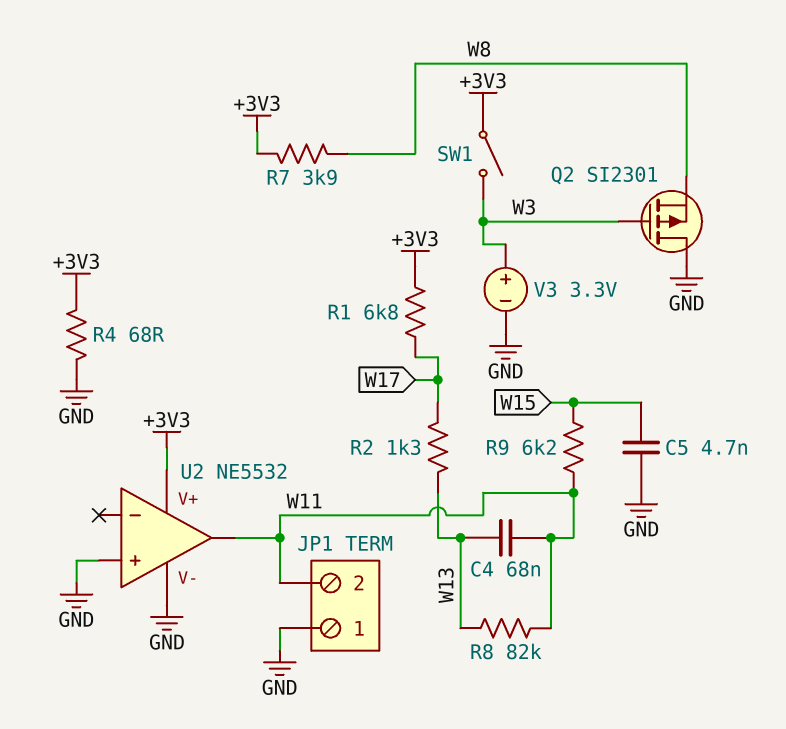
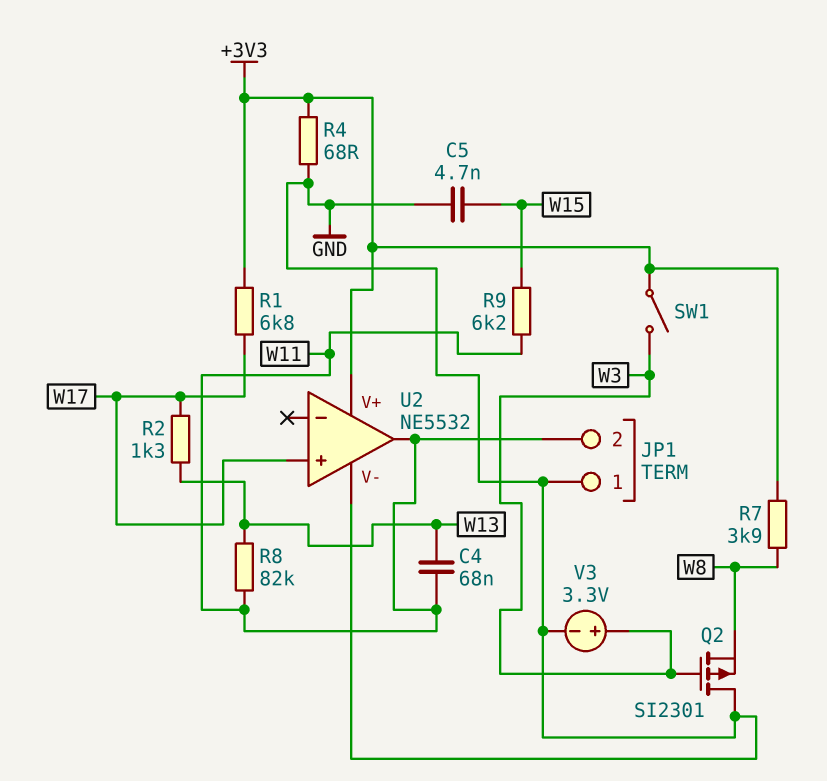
U2 pin in+: GND -> W17

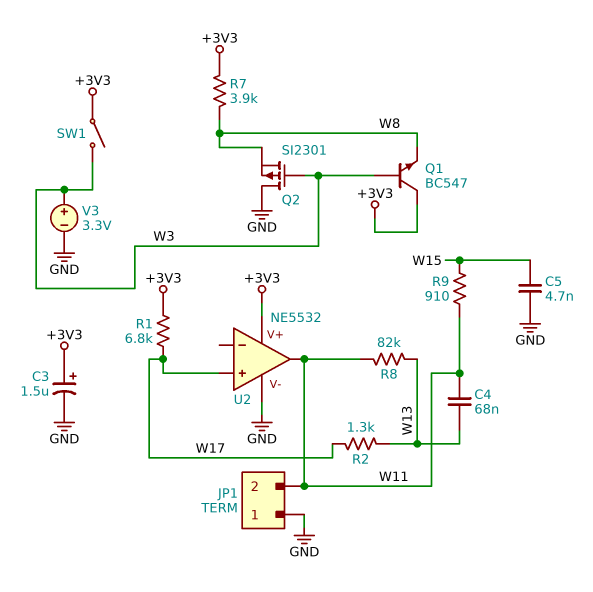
C3: none -> 1.5uF (plus +3V3, minus GND)
Q1: none -> NPN BC547 (B W3, C +3V3, E W8)
R4: 68 (+3V3, GND) -> none
R9: 6.2k (W11, W15) -> 910 (W11, W15)

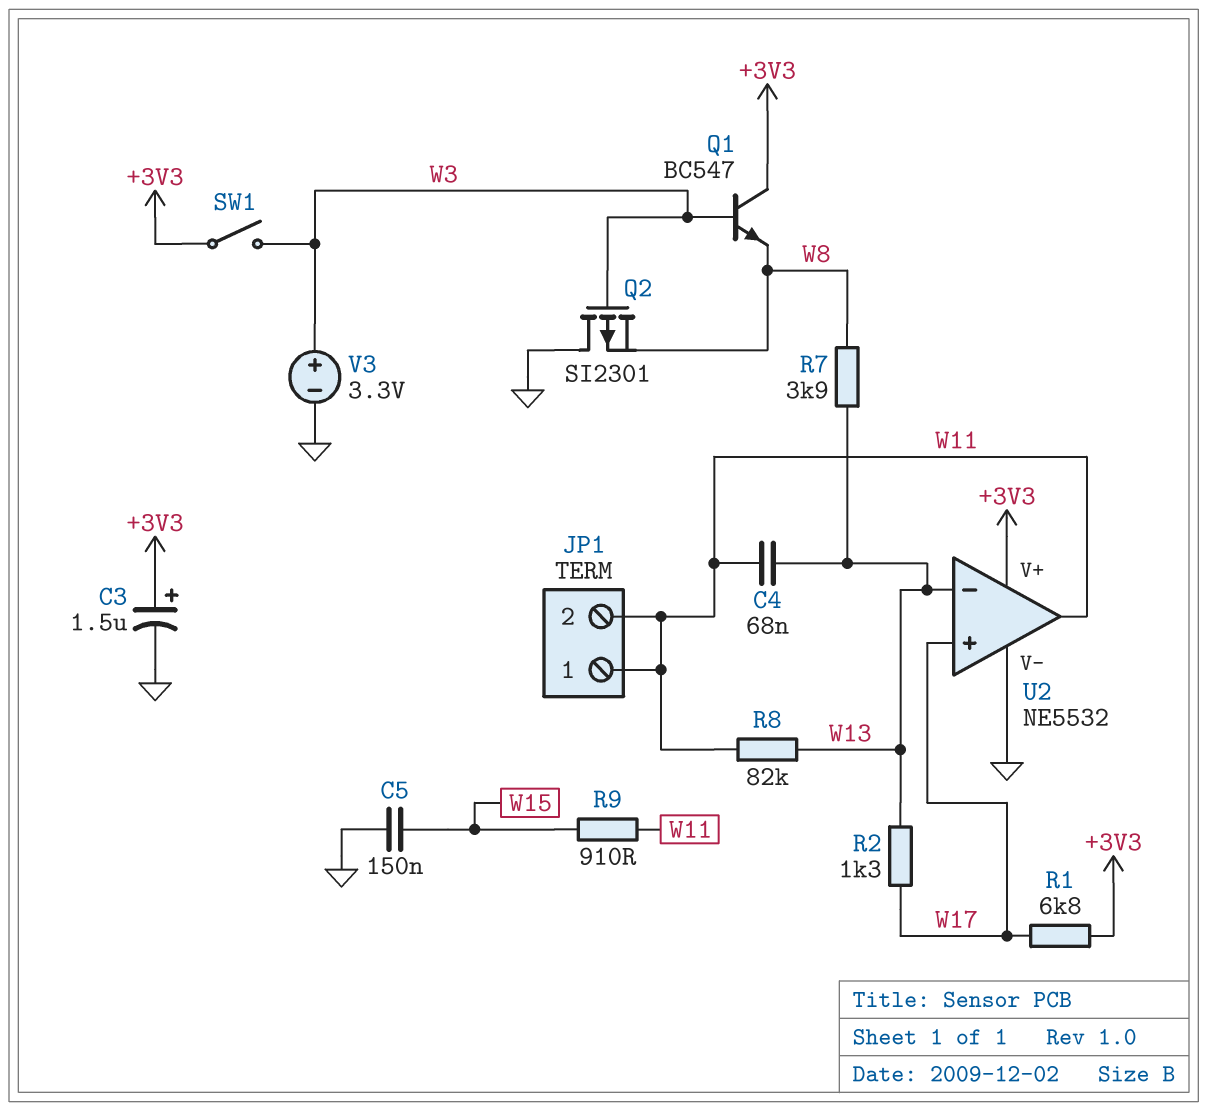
C5: 4.7nF (GND, W15) -> 150nF (GND, W15)
JP1 pin 1: GND -> W11
R7: 3.9k (+3V3, W8) -> 3.9k (W8, W13)
U2 pin in-: none -> W13

